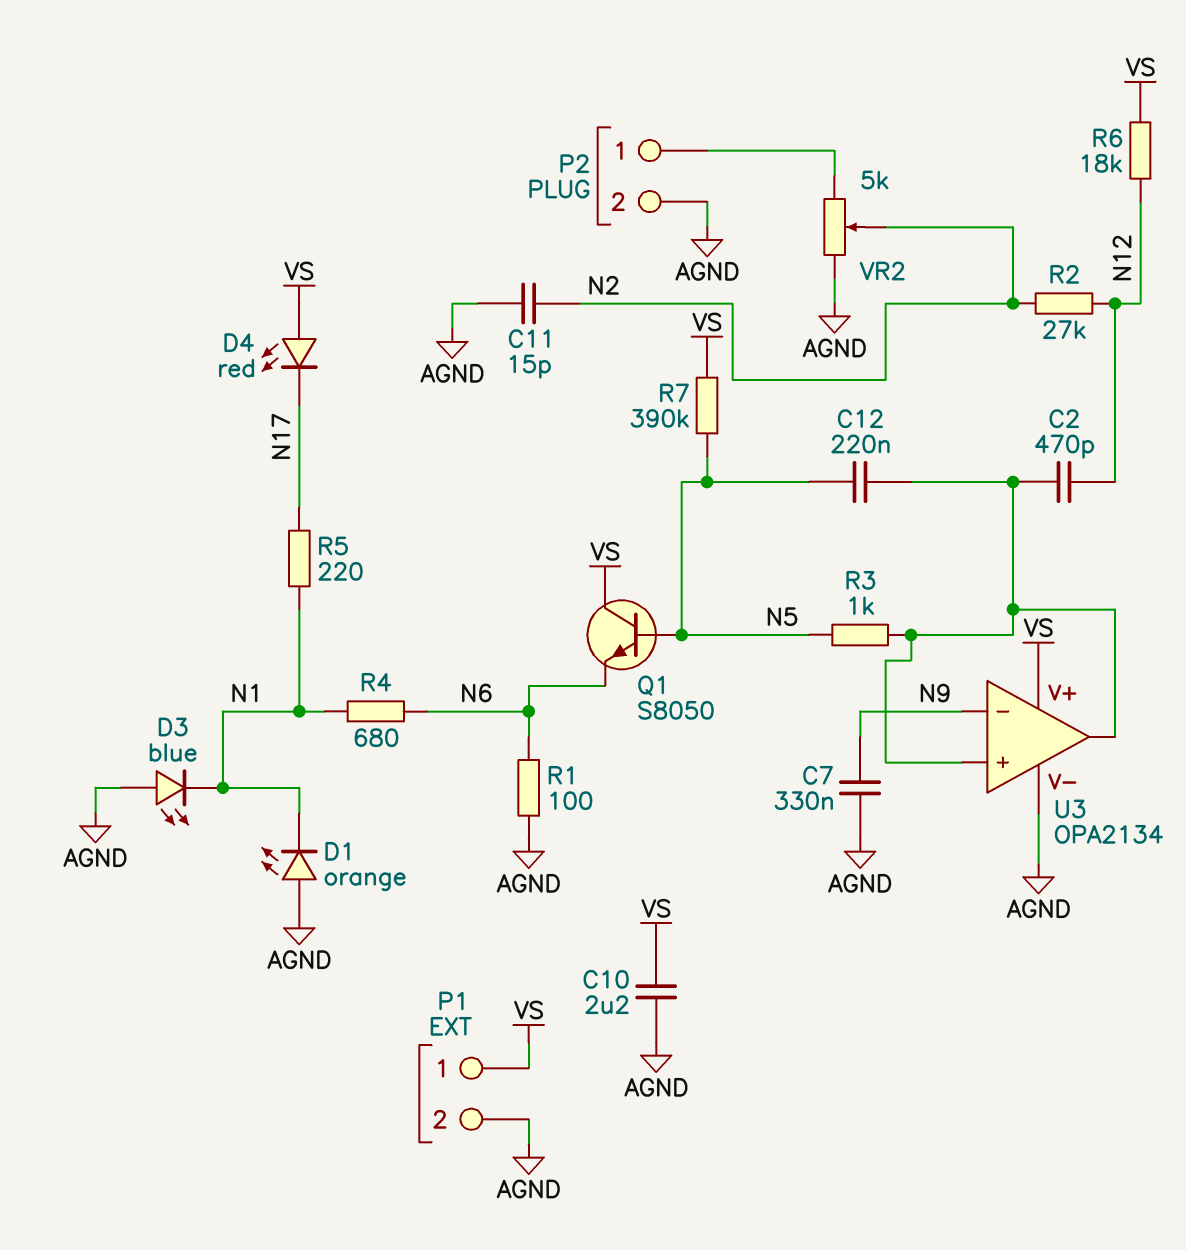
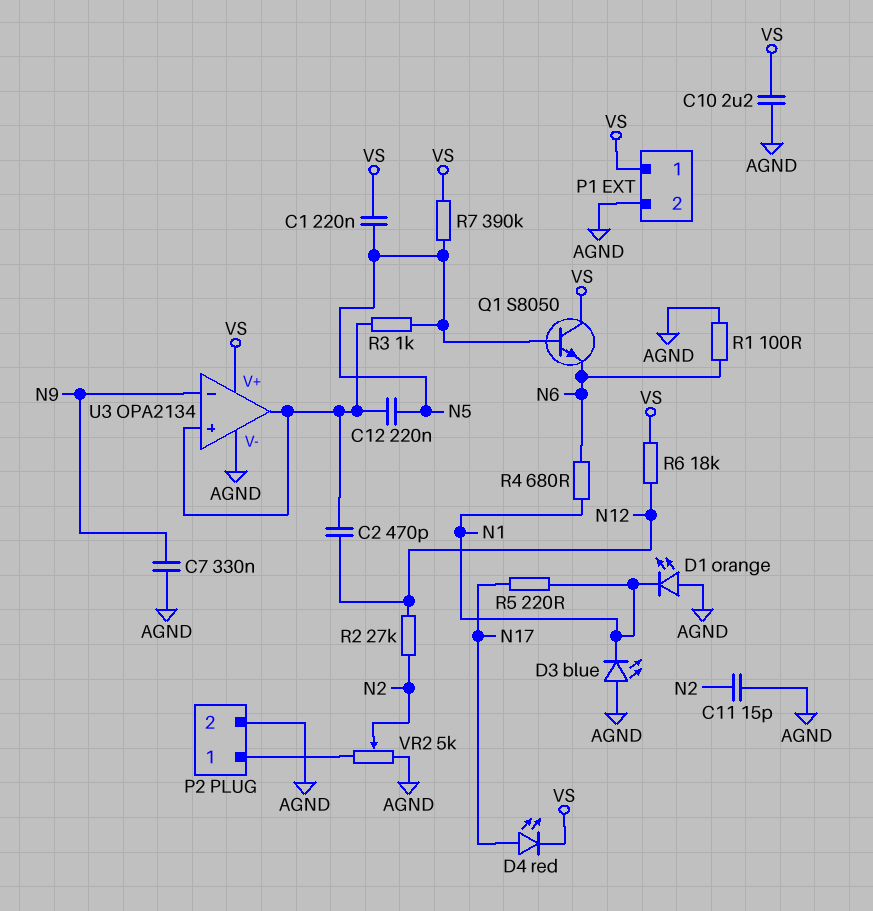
C1: none -> 220nF (N5, VS)
D4: LED red (A VS, K N17) -> LED red (A N17, K VS)

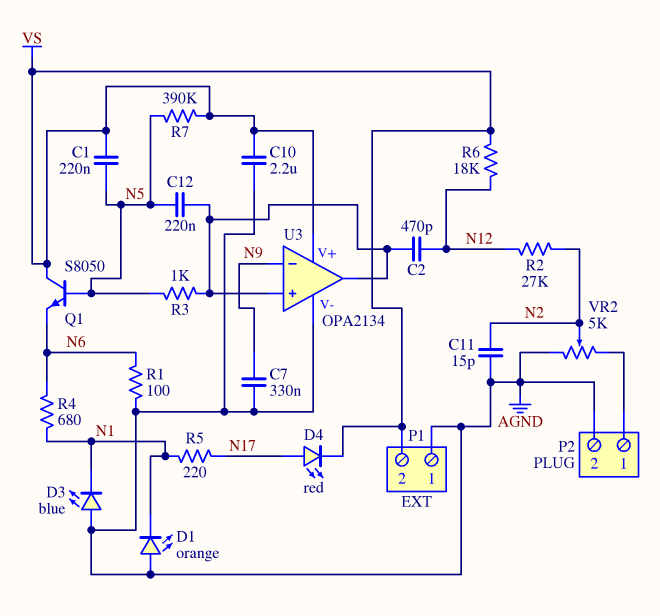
P1 pin 1: VS -> AGND
P1 pin 2: AGND -> VS

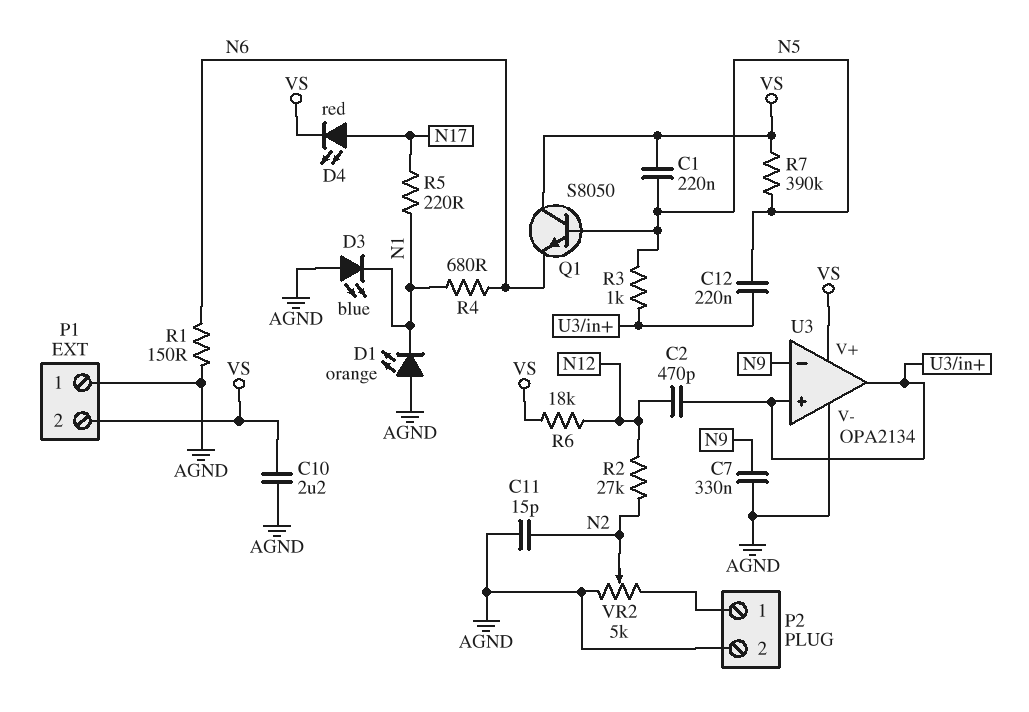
R1: 100 (AGND, N6) -> 150 (AGND, N6)

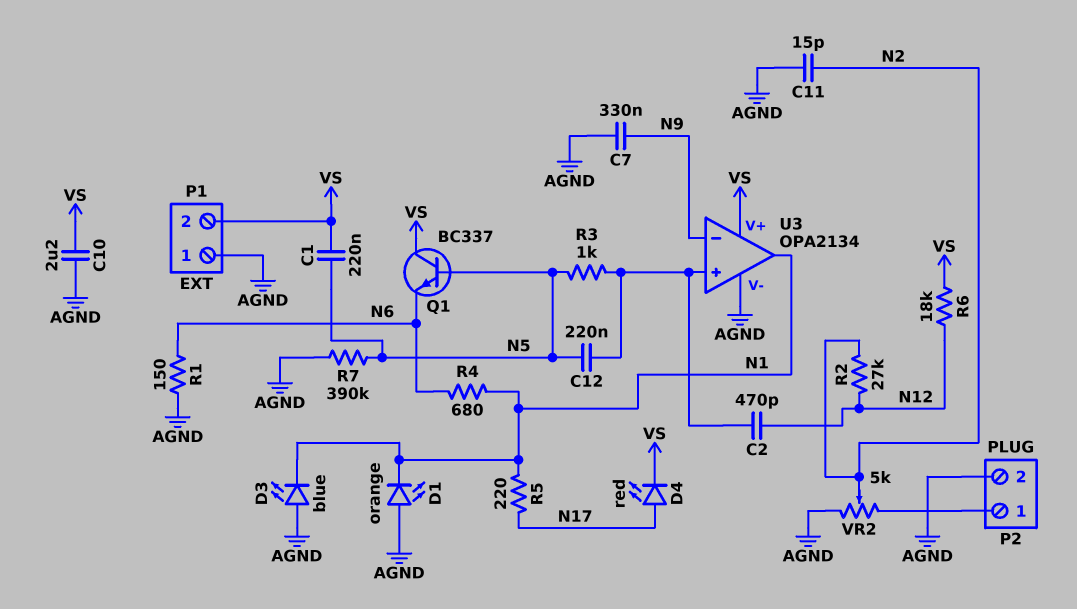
Q1: NPN S8050 (B N5, C VS, E N6) -> NPN BC337 (B N5, C VS, E N6)
R7: 390k (N5, VS) -> 390k (AGND, N5)
U3 pin out: U3/in+ -> N1

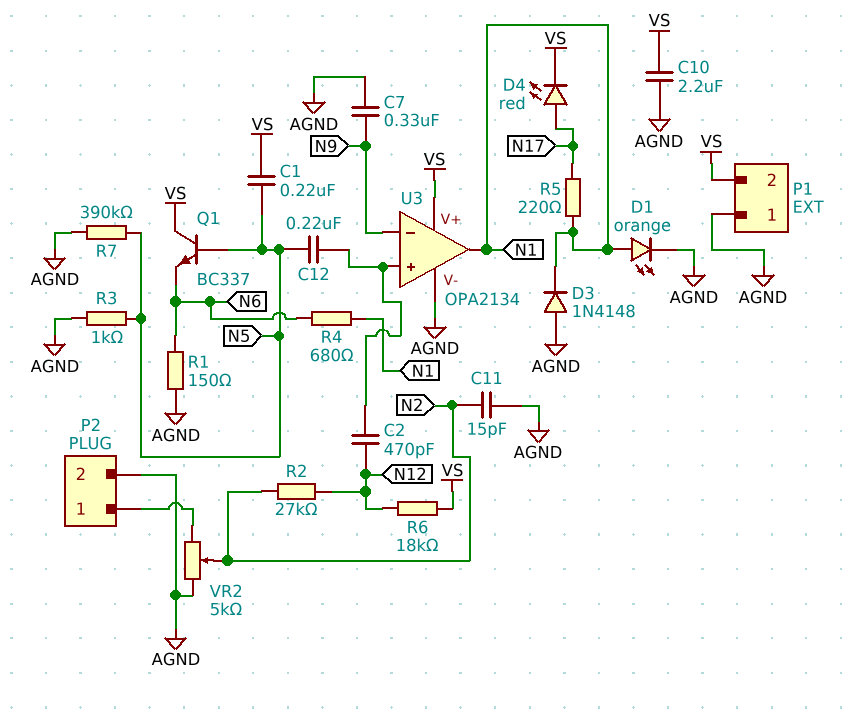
D1: LED orange (A AGND, K N1) -> LED orange (A N1, K AGND)
D3: LED blue (A AGND, K N1) -> diode 1N4148 (A AGND, K N1)
R3: 1k (N5, U3/in+) -> 1k (AGND, N5)

